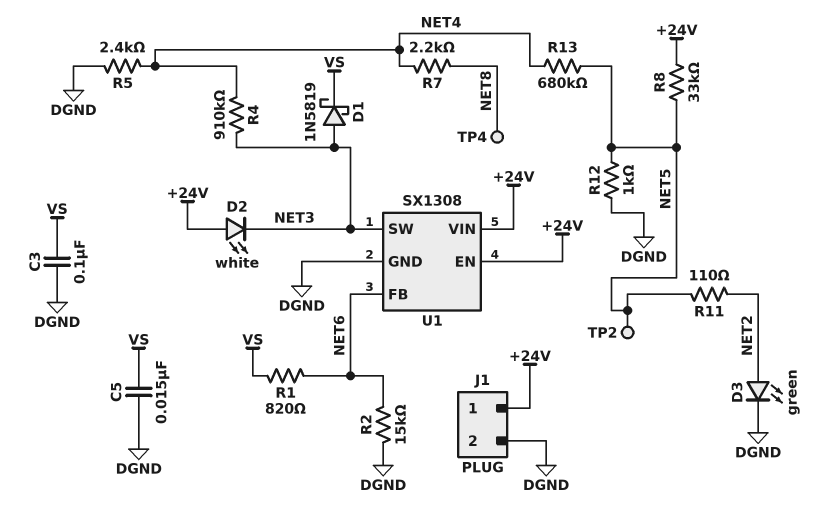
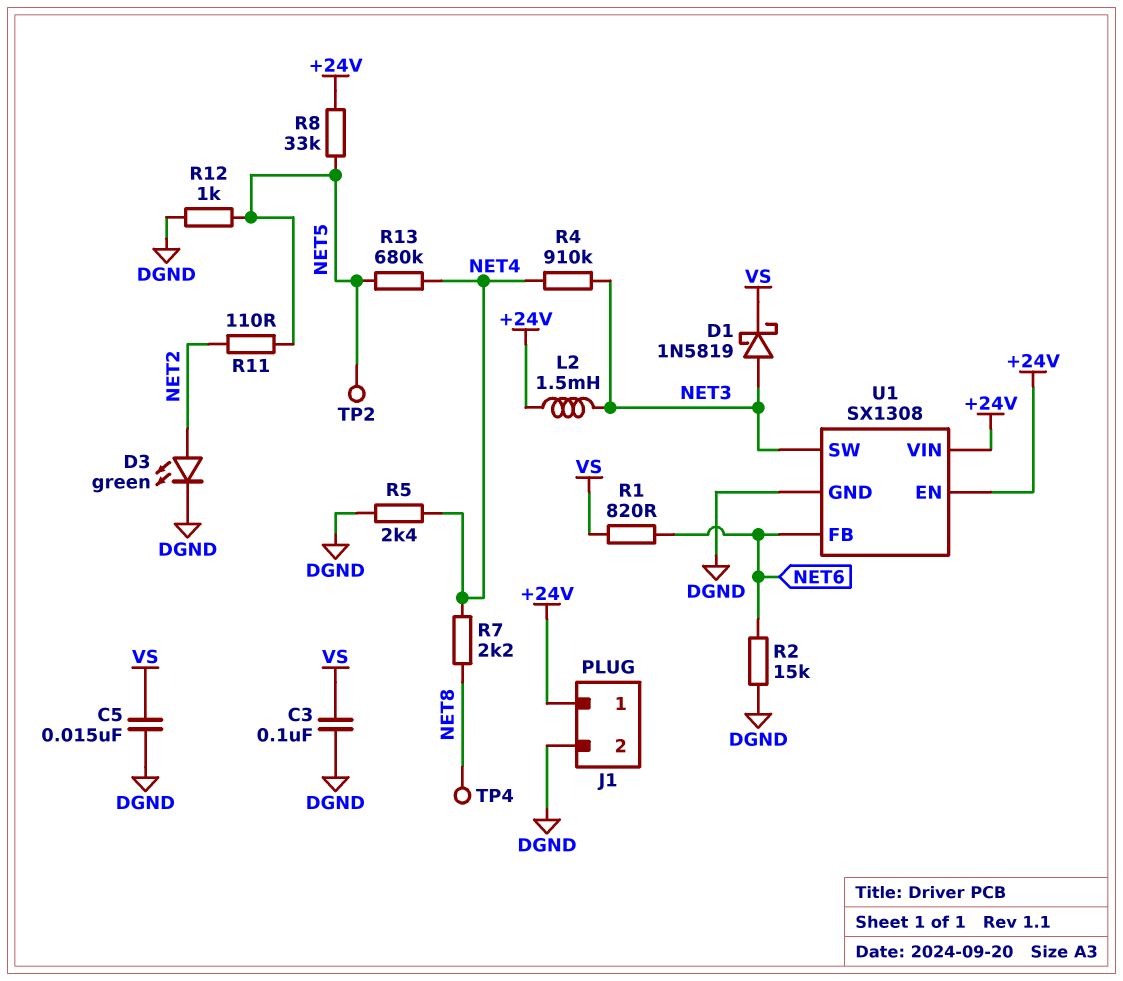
D2: LED white (A +24V, K NET3) -> none
L2: none -> 1.5mH (+24V, NET3)

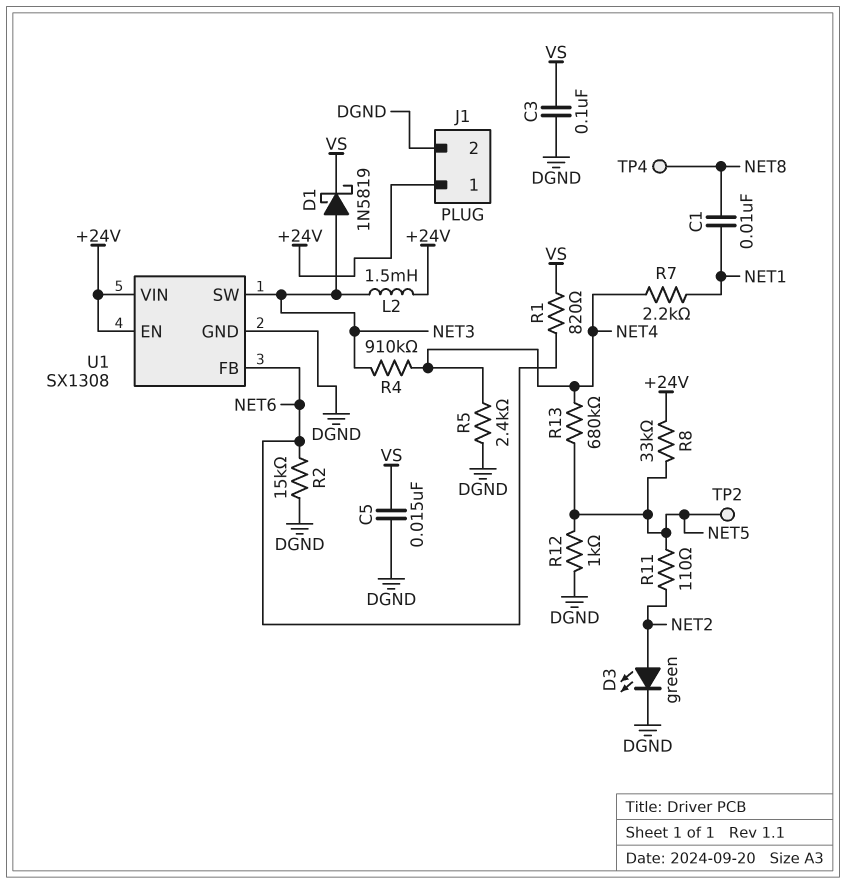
C1: none -> 10nF (NET1, NET8)
R7: 2.2k (NET4, NET8) -> 2.2k (NET1, NET4)

